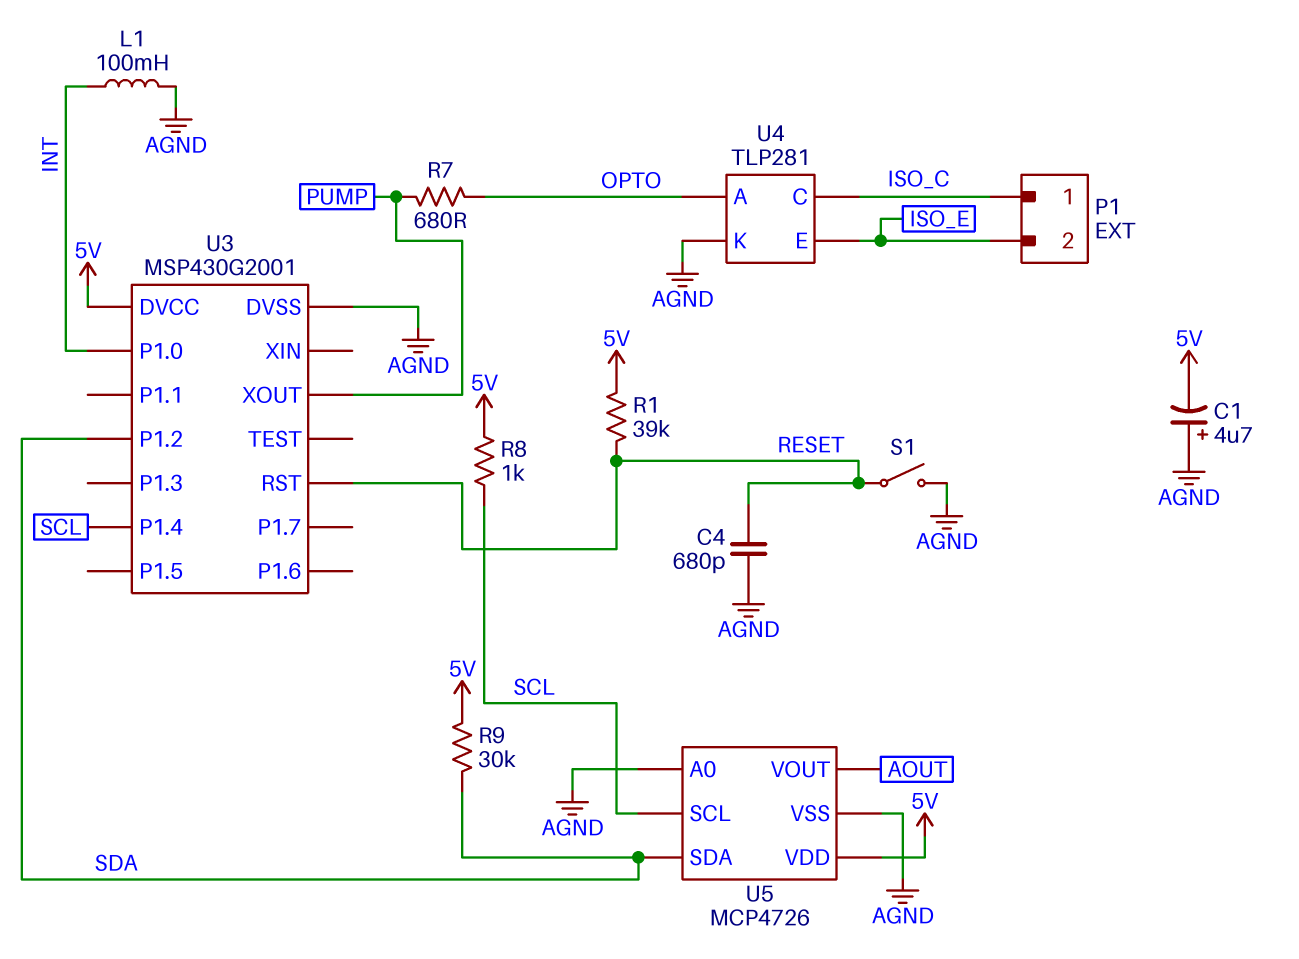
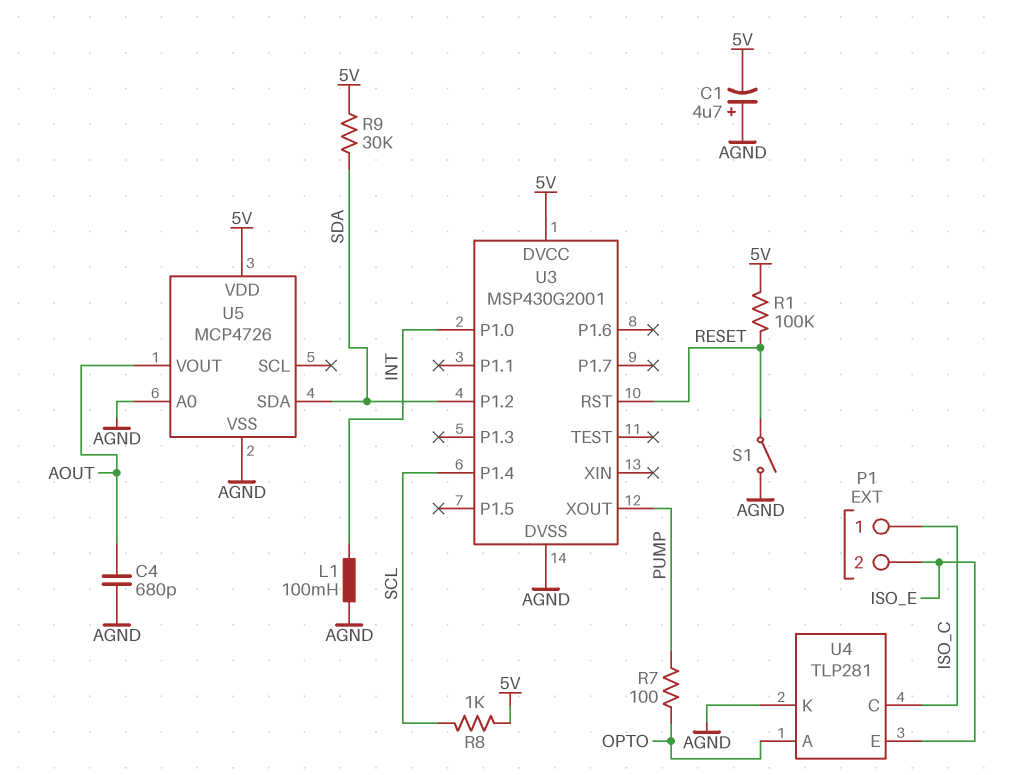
C4: 680pF (AGND, RESET) -> 680pF (AGND, AOUT)
R1: 39k (5V, RESET) -> 100k (5V, RESET)
R7: 680 (OPTO, PUMP) -> 100 (OPTO, PUMP)
U5 pin SCL: SCL -> none

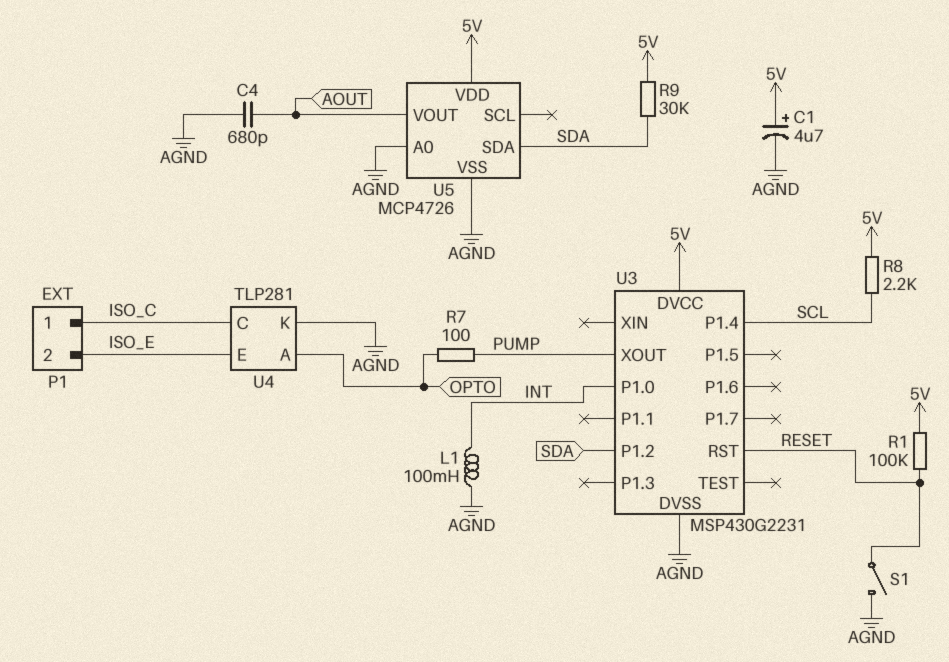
C1: 4.7uF (plus AGND, minus 5V) -> 4.7uF (plus 5V, minus AGND)
R8: 1k (5V, SCL) -> 2.2k (5V, SCL)
U3: MSP430G2001 -> MSP430G2231

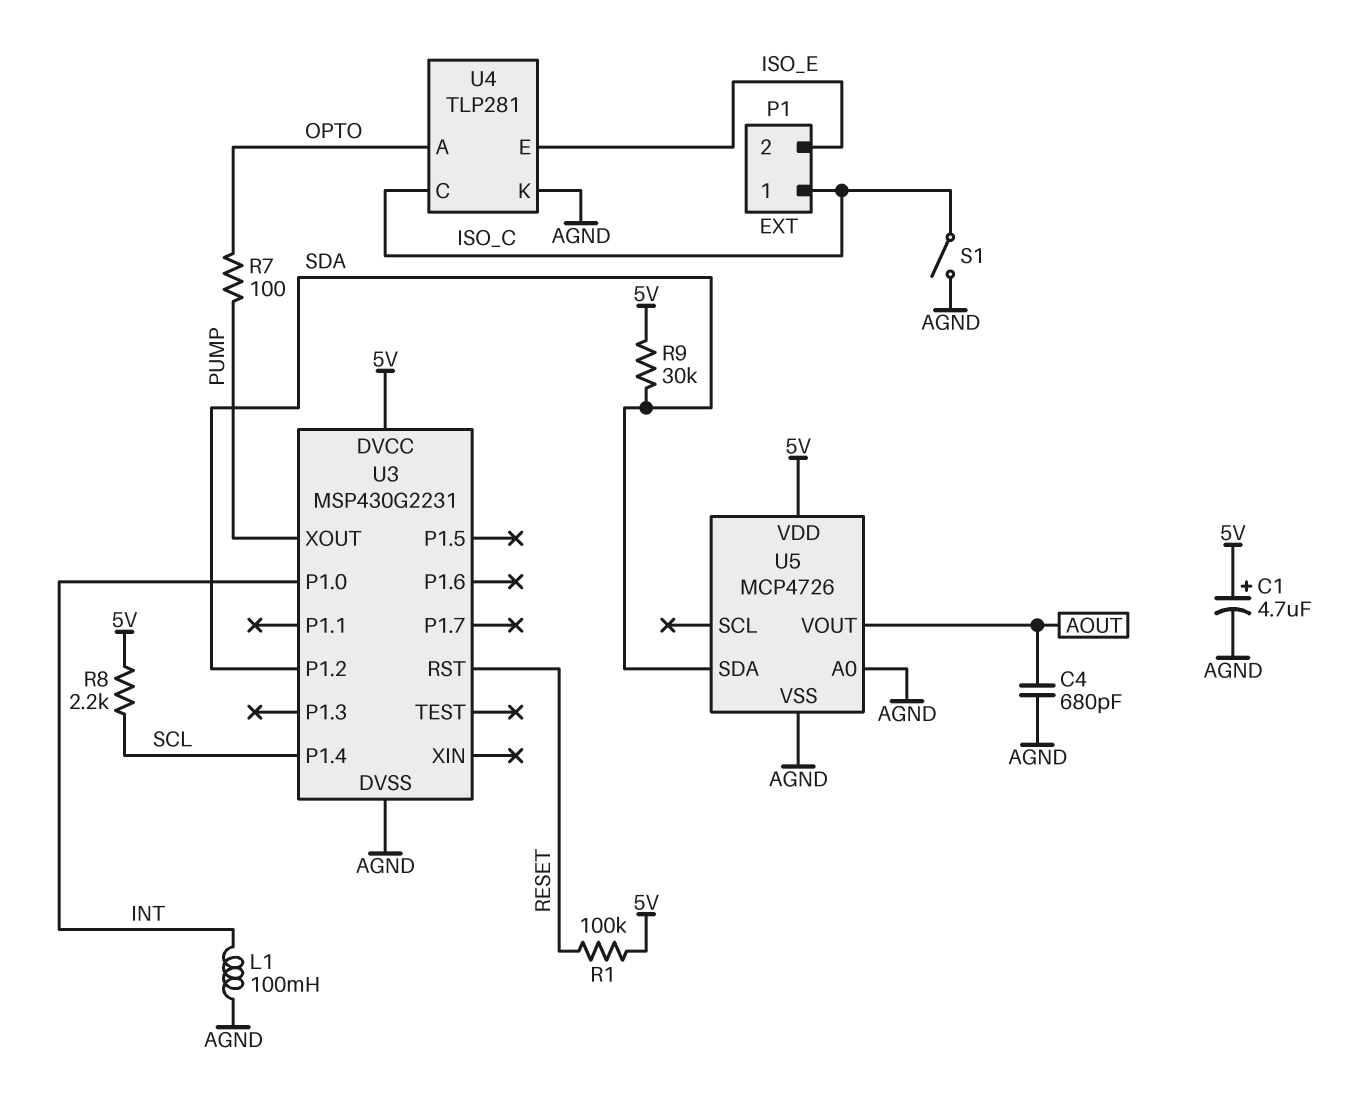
S1: switch (AGND, RESET) -> switch (AGND, ISO_C)

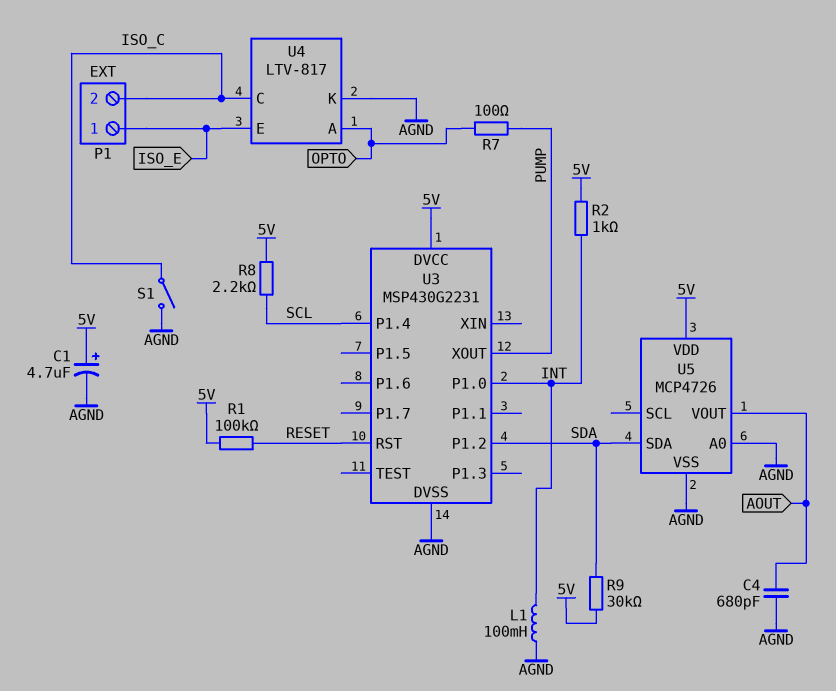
P1 pin 1: ISO_C -> ISO_E
P1 pin 2: ISO_E -> ISO_C
R2: none -> 1k (5V, INT)
U4: TLP281 -> LTV-817

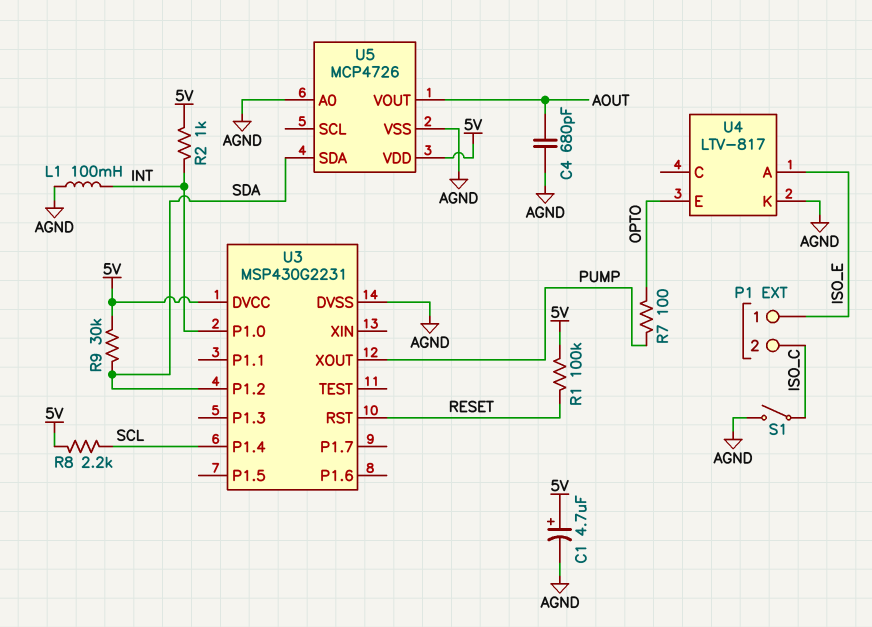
U4 pin A: OPTO -> ISO_E
U4 pin C: ISO_C -> none
U4 pin E: ISO_E -> OPTO

